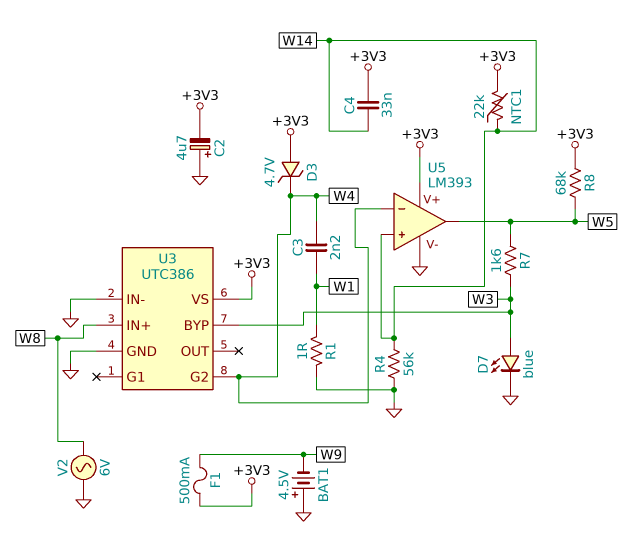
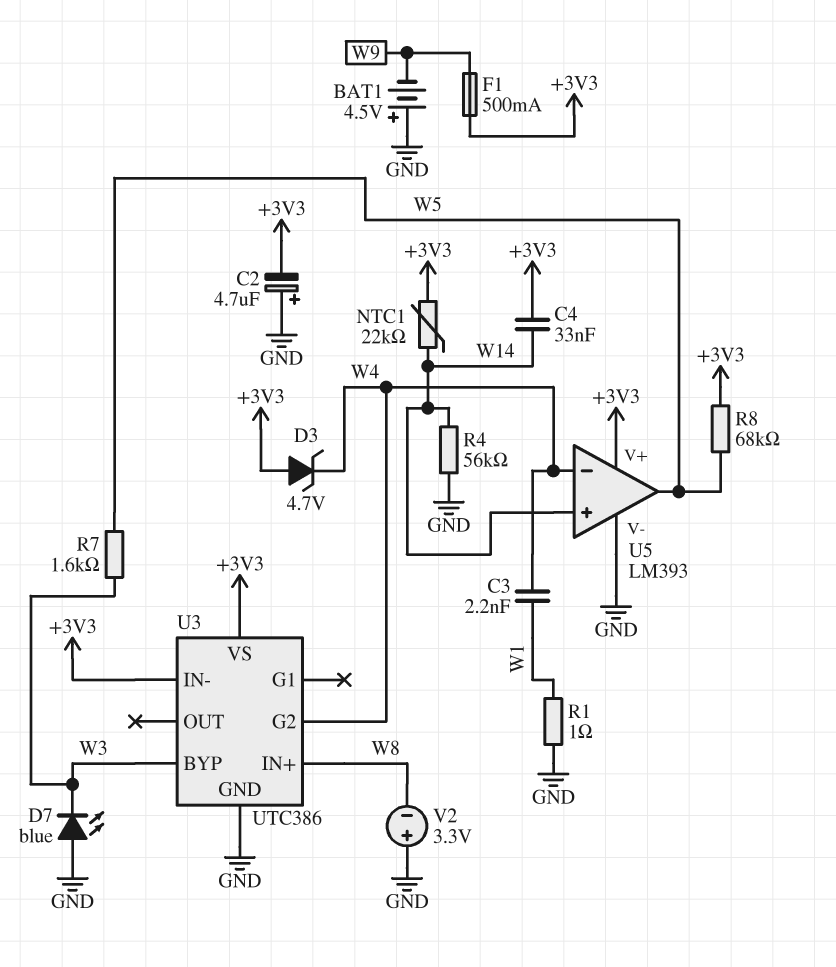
D7: LED blue (A W3, K GND) -> LED blue (A GND, K W3)
U3 pin IN-: GND -> +3V3
V2: AC 6V (GND, W8) -> 3.3V (plus GND, minus W8)

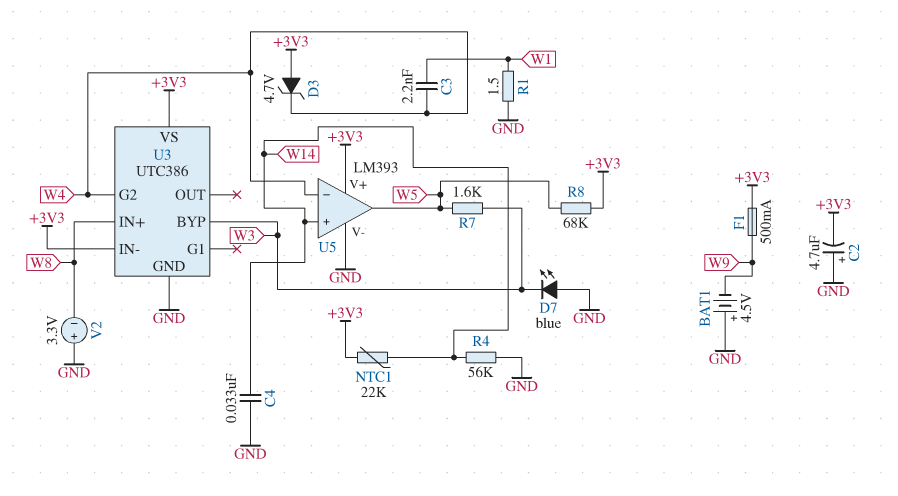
C4: 33nF (+3V3, W14) -> 33nF (GND, W14)
R1: 1 (GND, W1) -> 1.5 (GND, W1)

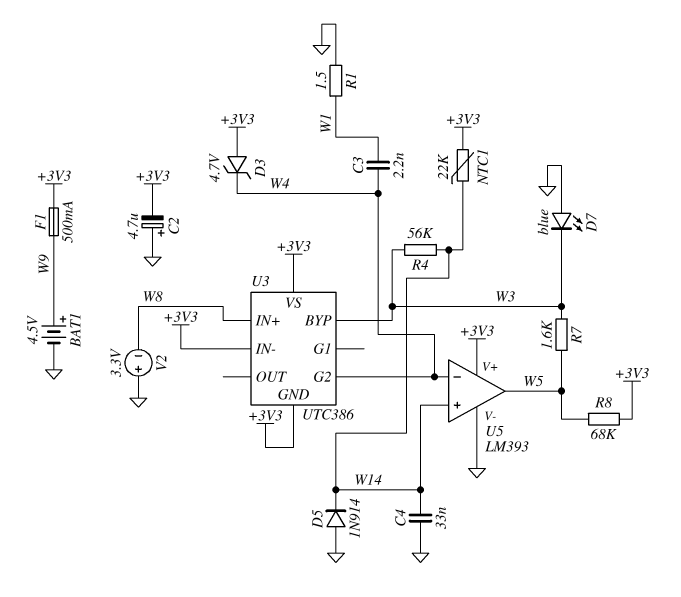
BAT1: 4.5V (plus GND, minus W9) -> 4.5V (plus W9, minus GND)
D5: none -> diode 1N914 (A GND, K W14)
R4: 56k (GND, W14) -> 56k (W3, W14)
U3 pin GND: GND -> +3V3

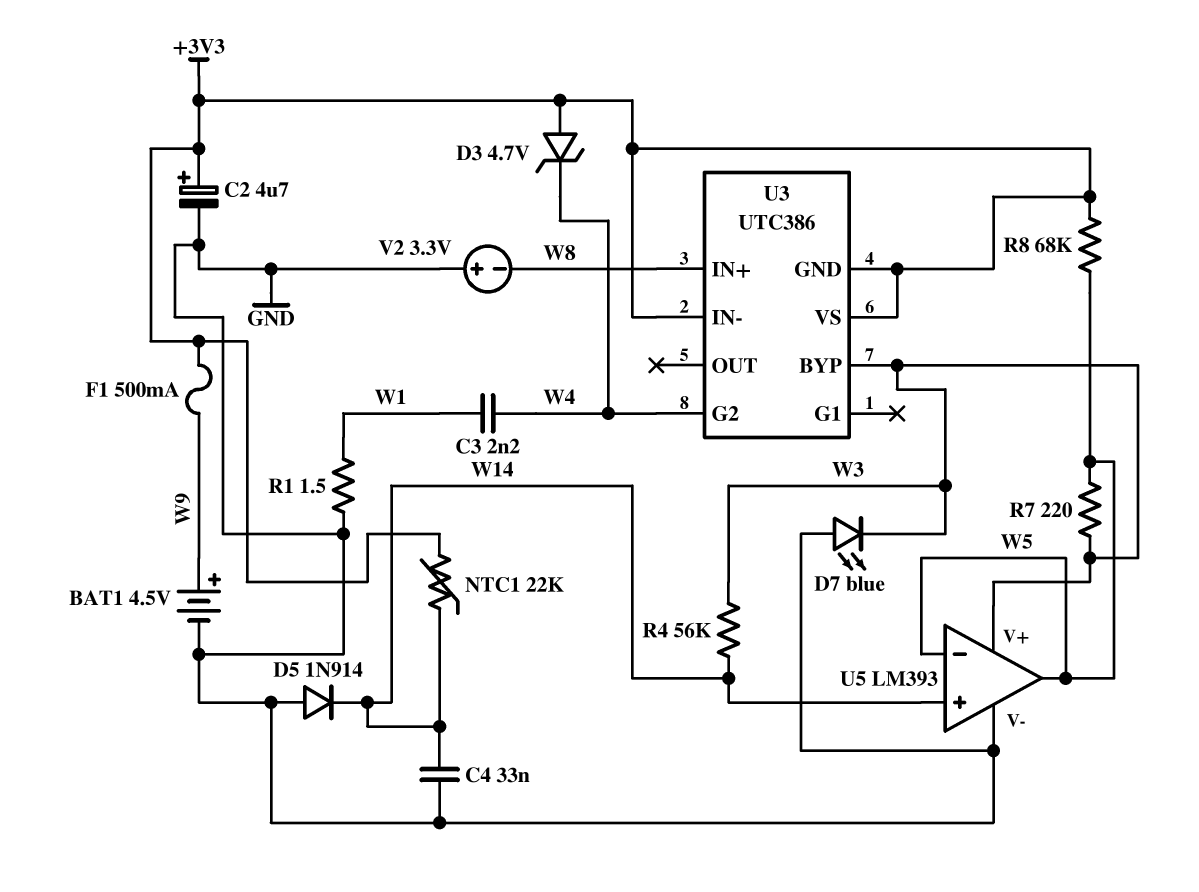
C2: 4.7uF (plus GND, minus +3V3) -> 4.7uF (plus +3V3, minus GND)
R7: 1.6k (W3, W5) -> 220 (W3, W5)
U5 pin V+: +3V3 -> W3
U5 pin in-: W4 -> W5

